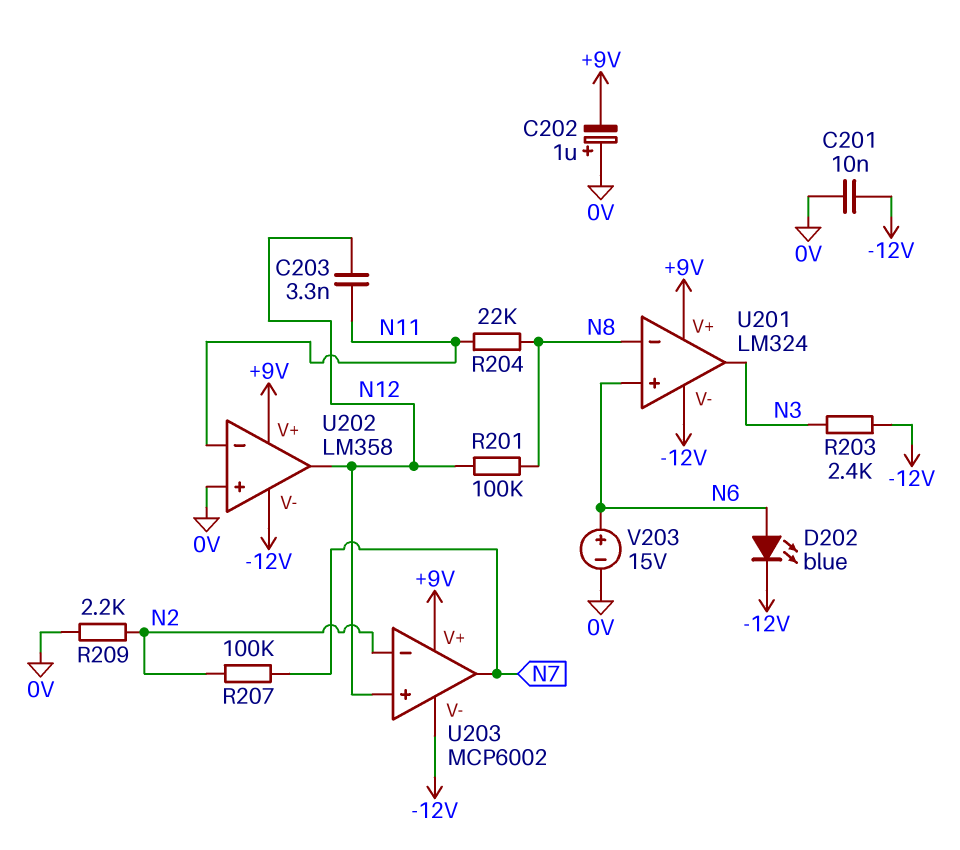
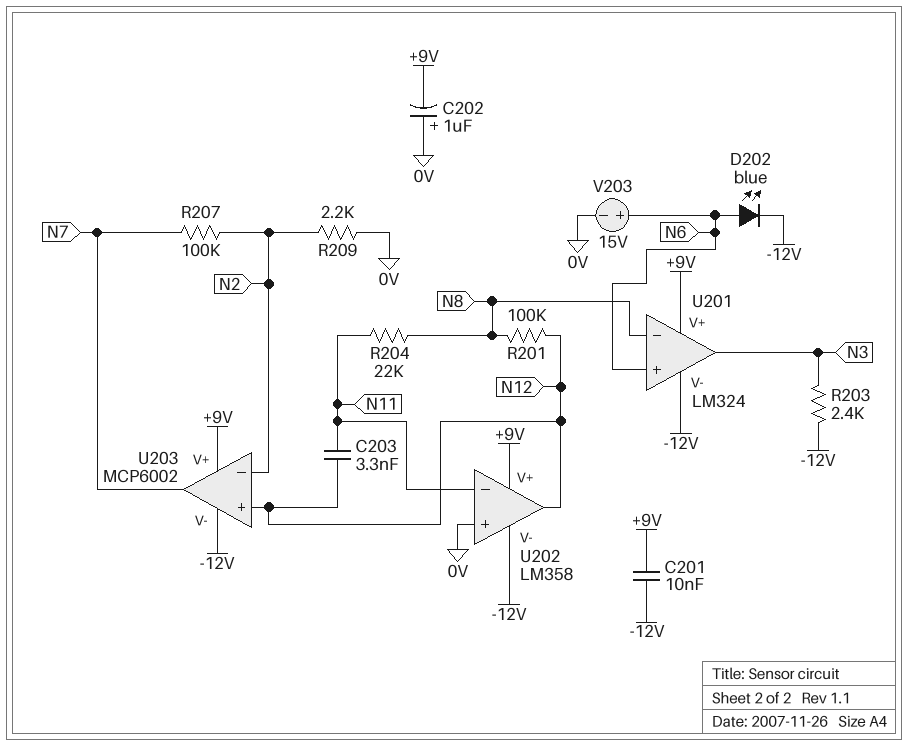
C201: 10nF (-12V, 0V) -> 10nF (+9V, -12V)

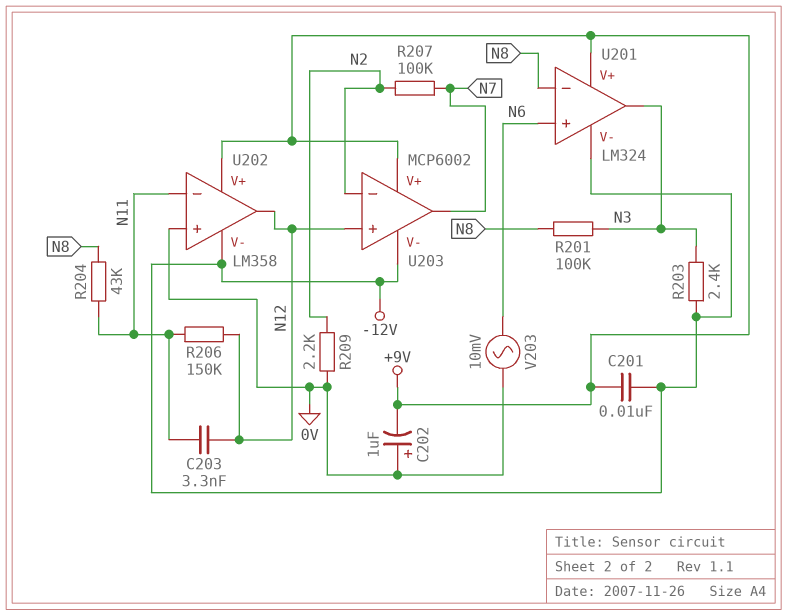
D202: LED blue (A N6, K -12V) -> none
R201: 100k (N8, N12) -> 100k (N3, N8)
R204: 22k (N8, N11) -> 43k (N8, N11)
R206: none -> 150k (N11, N12)
V203: 15V (plus N6, minus 0V) -> AC 10mV (0V, N6)

